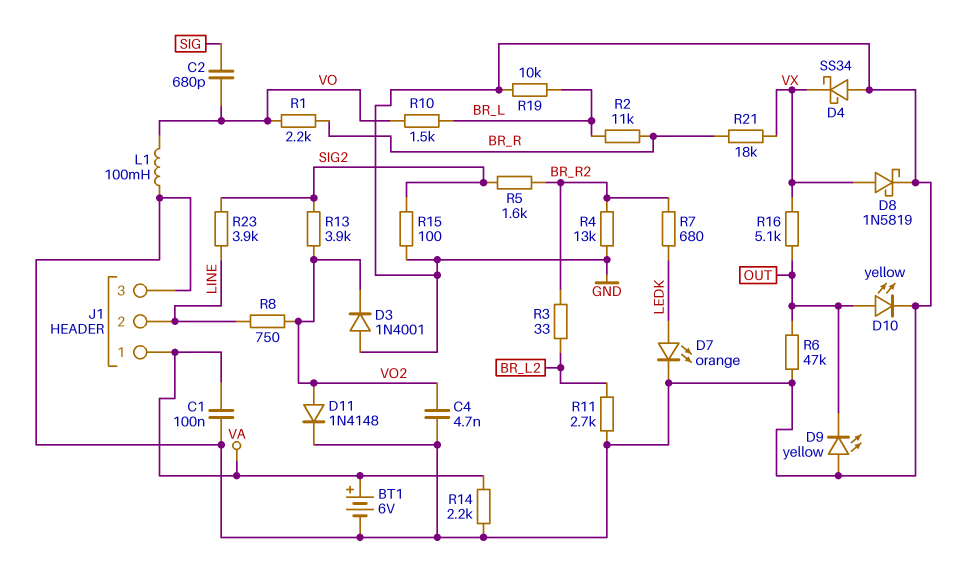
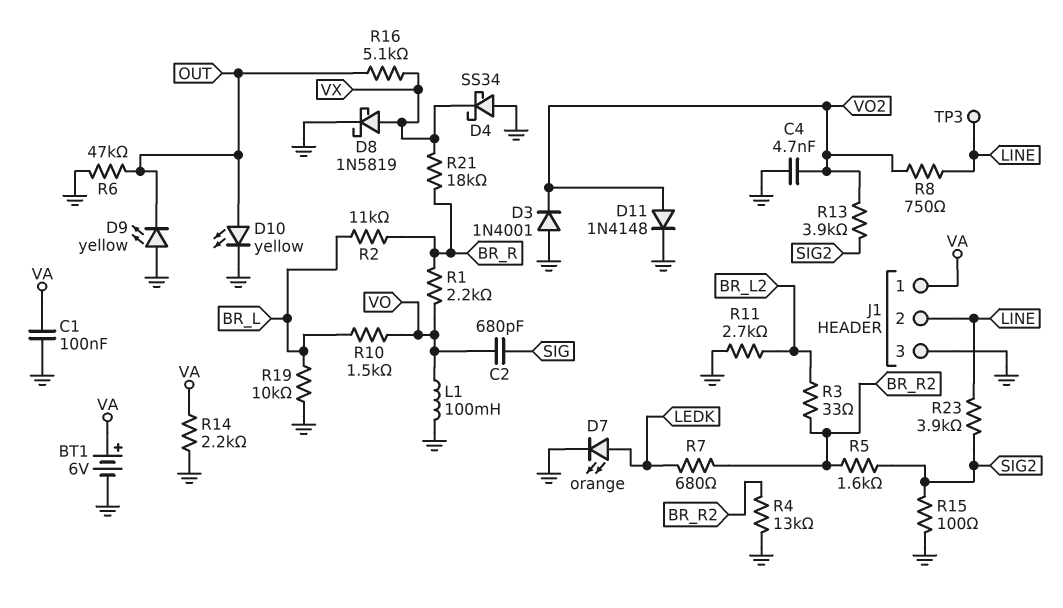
TP3: none -> test point (LINE)

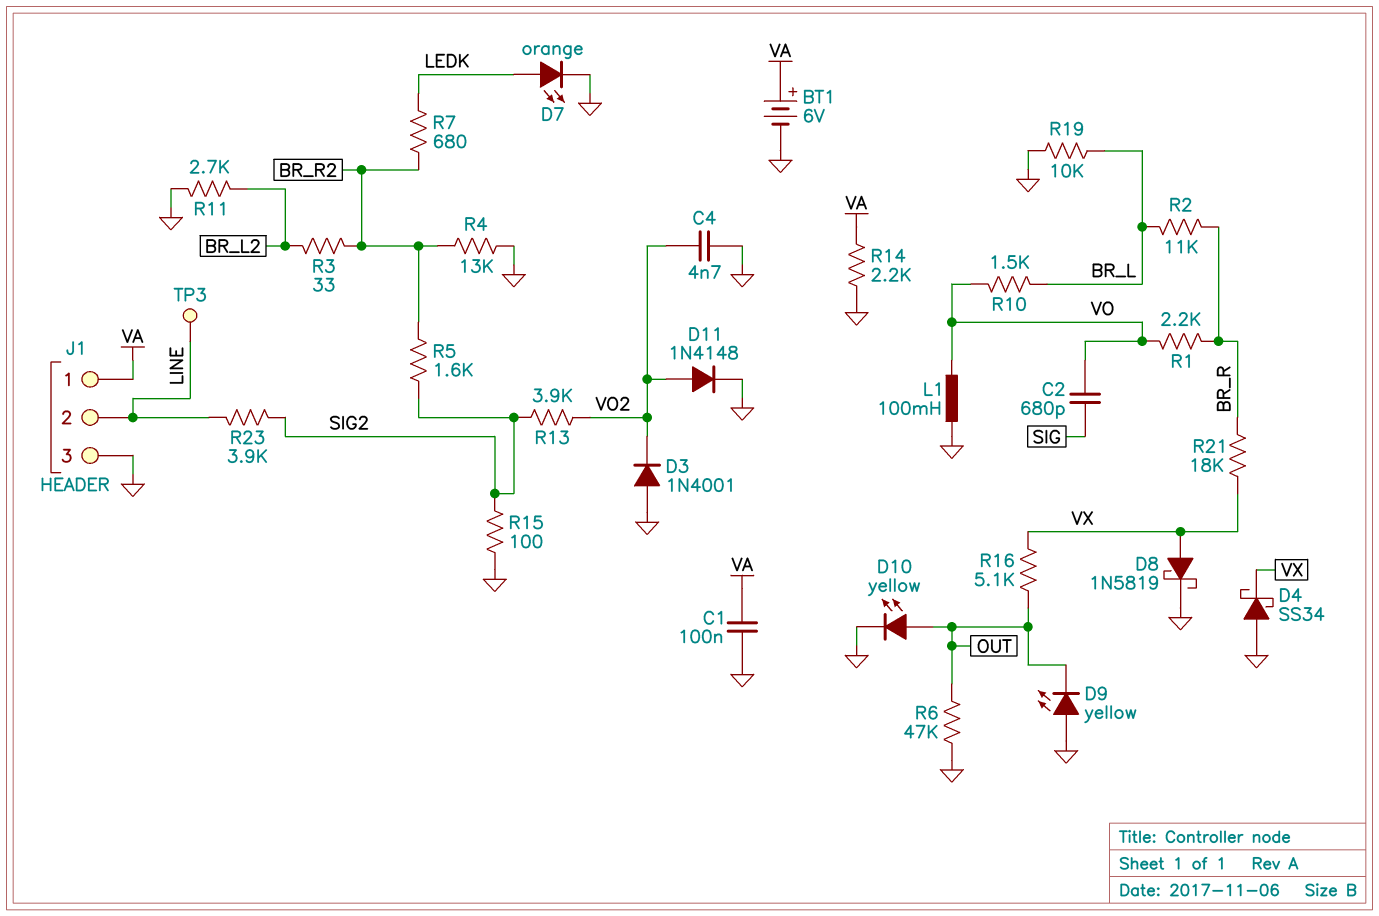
R8: 750 (LINE, VO2) -> none

